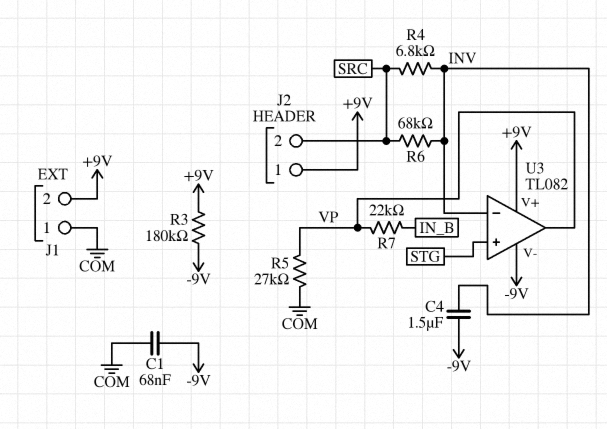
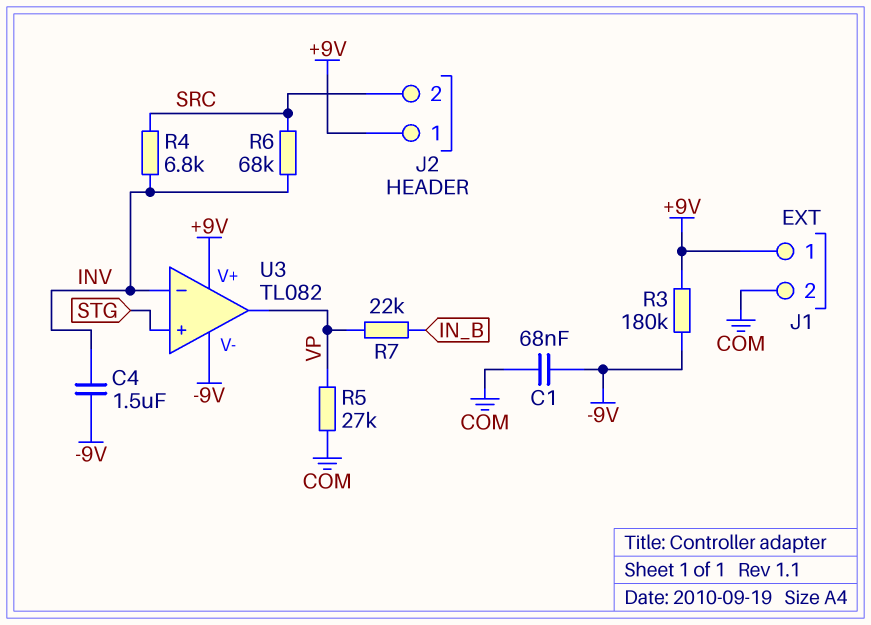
J1 pin 1: COM -> +9V
J1 pin 2: +9V -> COM

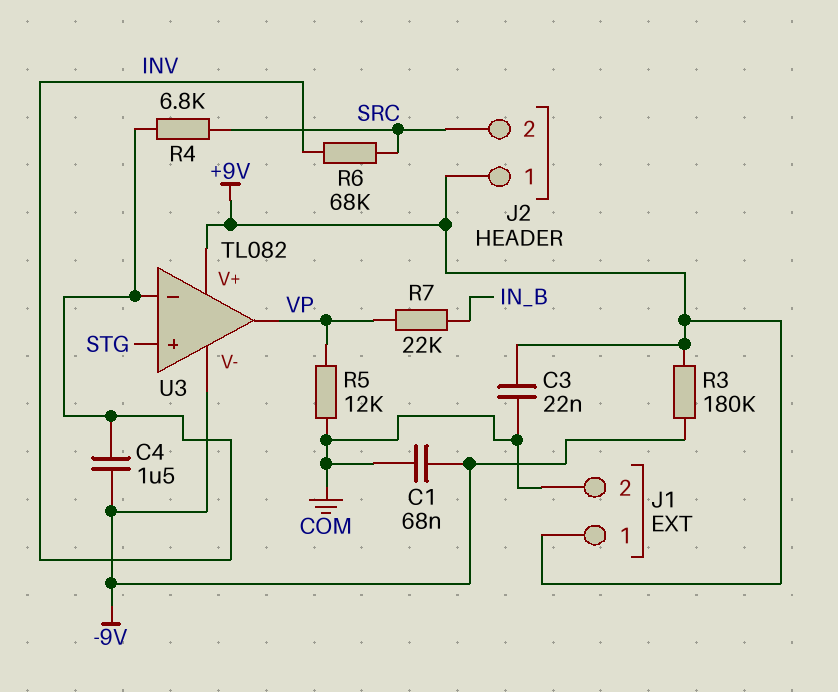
C3: none -> 22nF (+9V, COM)
R5: 27k (COM, VP) -> 12k (COM, VP)

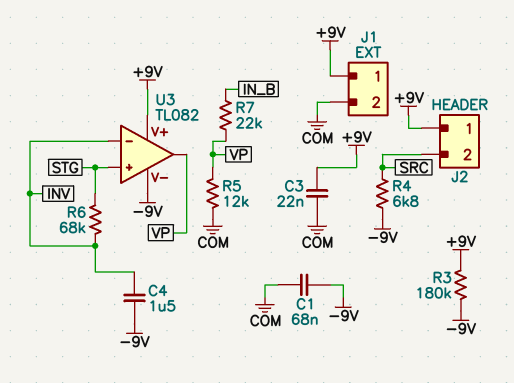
R4: 6.8k (INV, SRC) -> 6.8k (-9V, SRC)
R6: 68k (INV, SRC) -> 68k (INV, STG)

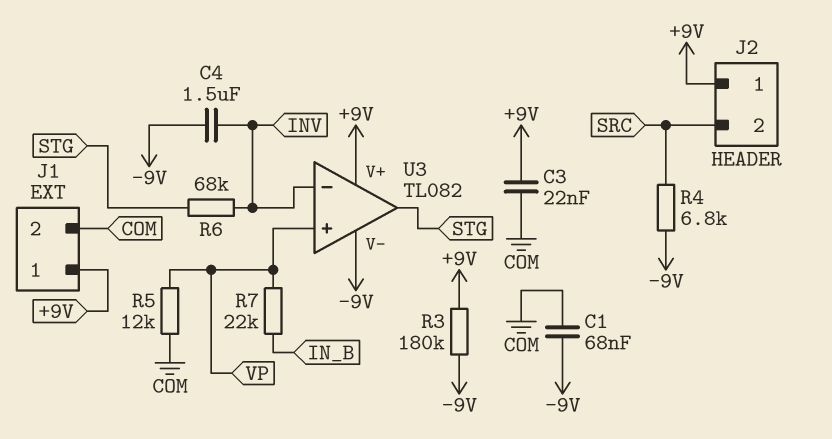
U3 pin in+: STG -> VP
U3 pin out: VP -> STG

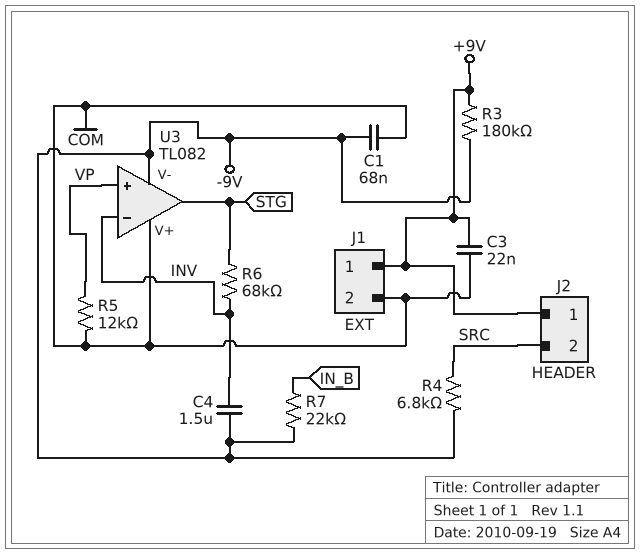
R7: 22k (IN_B, VP) -> 22k (-9V, IN_B)
U3 pin V+: +9V -> COM

